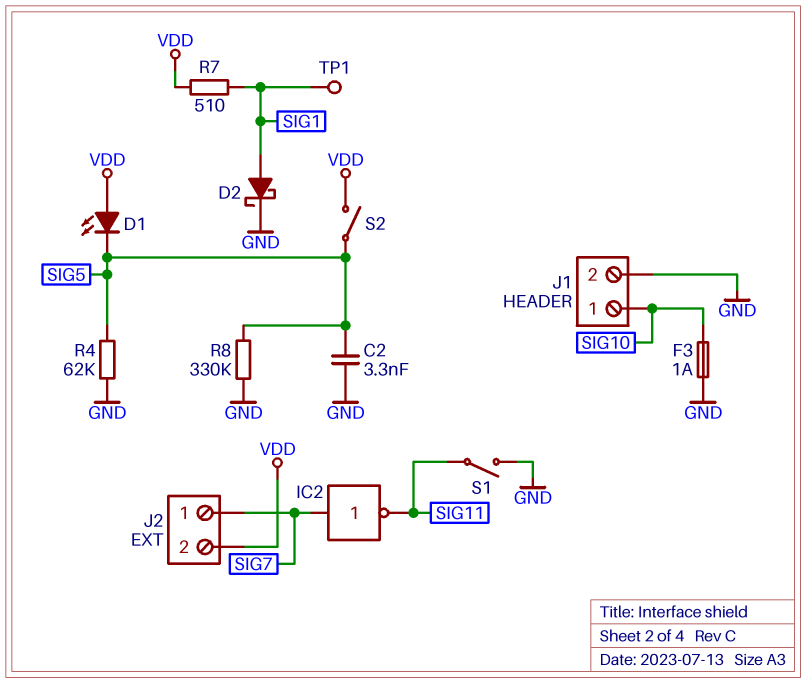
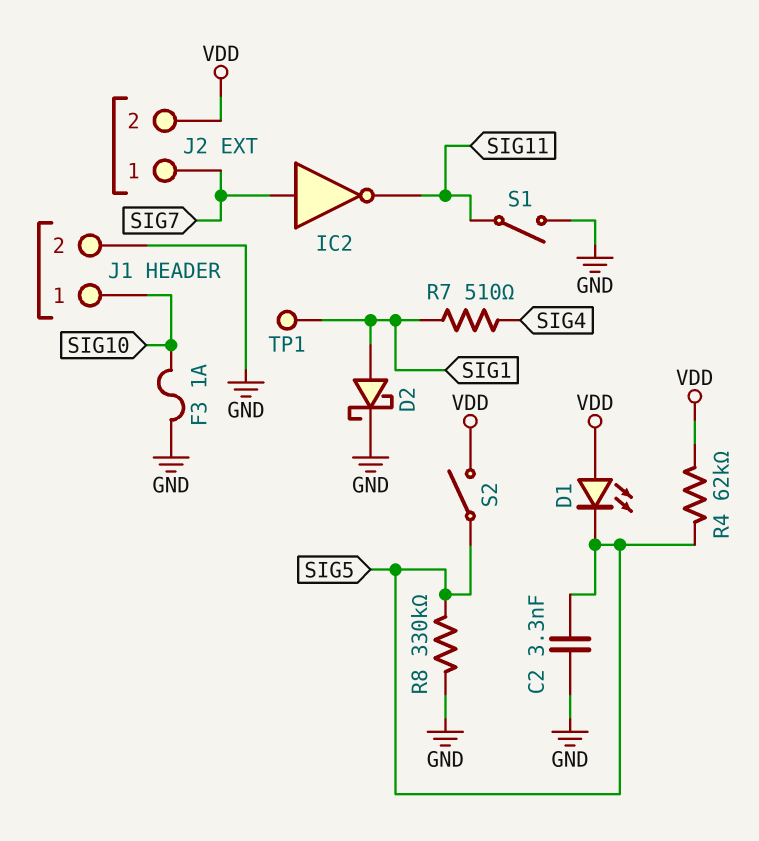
R4: 62k (GND, SIG5) -> 62k (SIG5, VDD)
R7: 510 (SIG1, VDD) -> 510 (SIG1, SIG4)

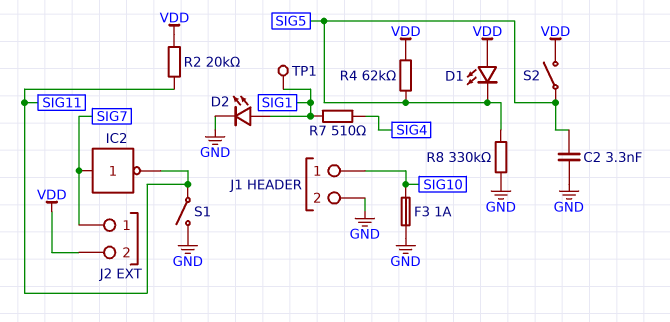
D2: schottky (A SIG1, K GND) -> LED (A SIG1, K GND)
R2: none -> 20k (SIG11, VDD)

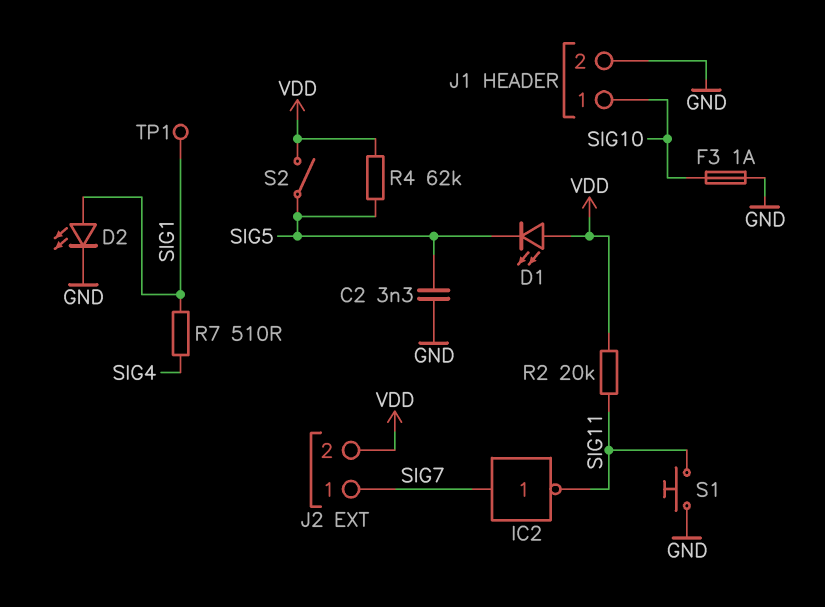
R8: 330k (GND, SIG5) -> none
S1: switch (GND, SIG11) -> button (GND, SIG11)

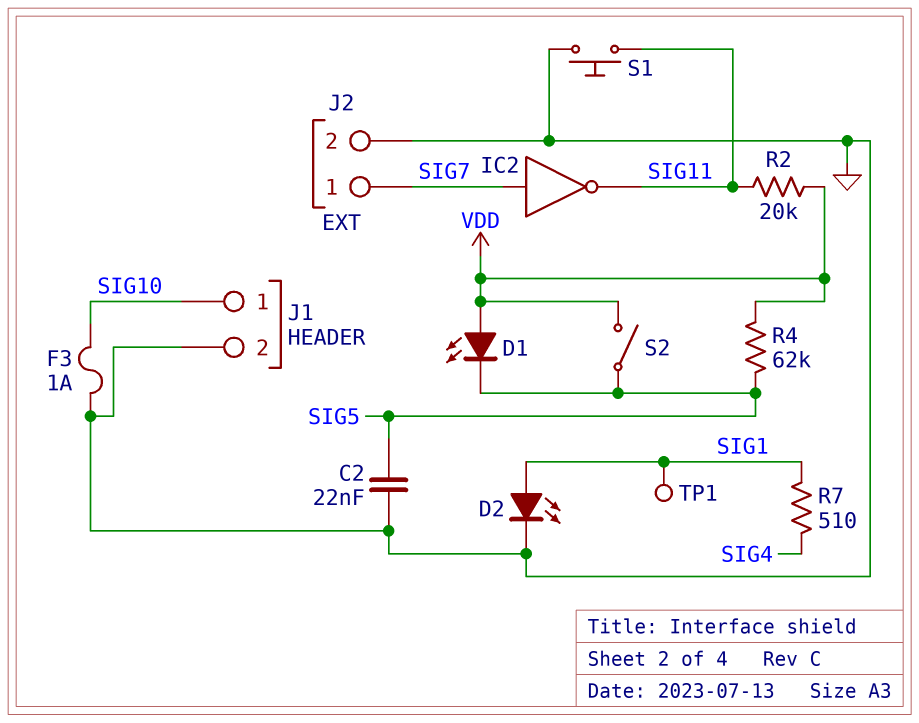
C2: 3.3nF (GND, SIG5) -> 22nF (GND, SIG5)
J2 pin 2: VDD -> GND

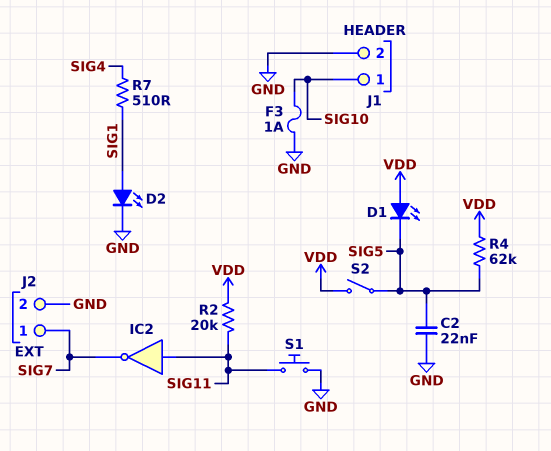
IC2: NOT (in SIG7, out SIG11) -> NOT (in SIG11, out SIG7)
TP1: test point (SIG1) -> none

